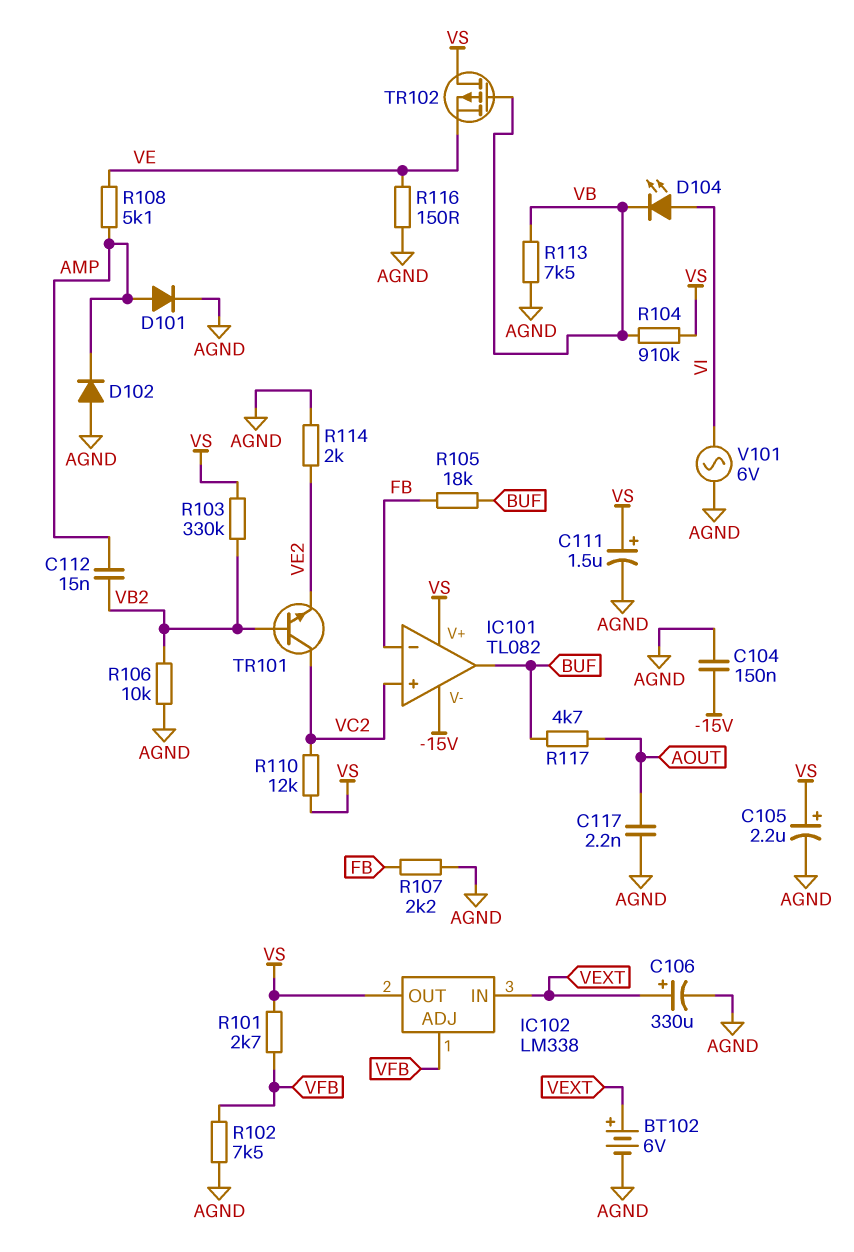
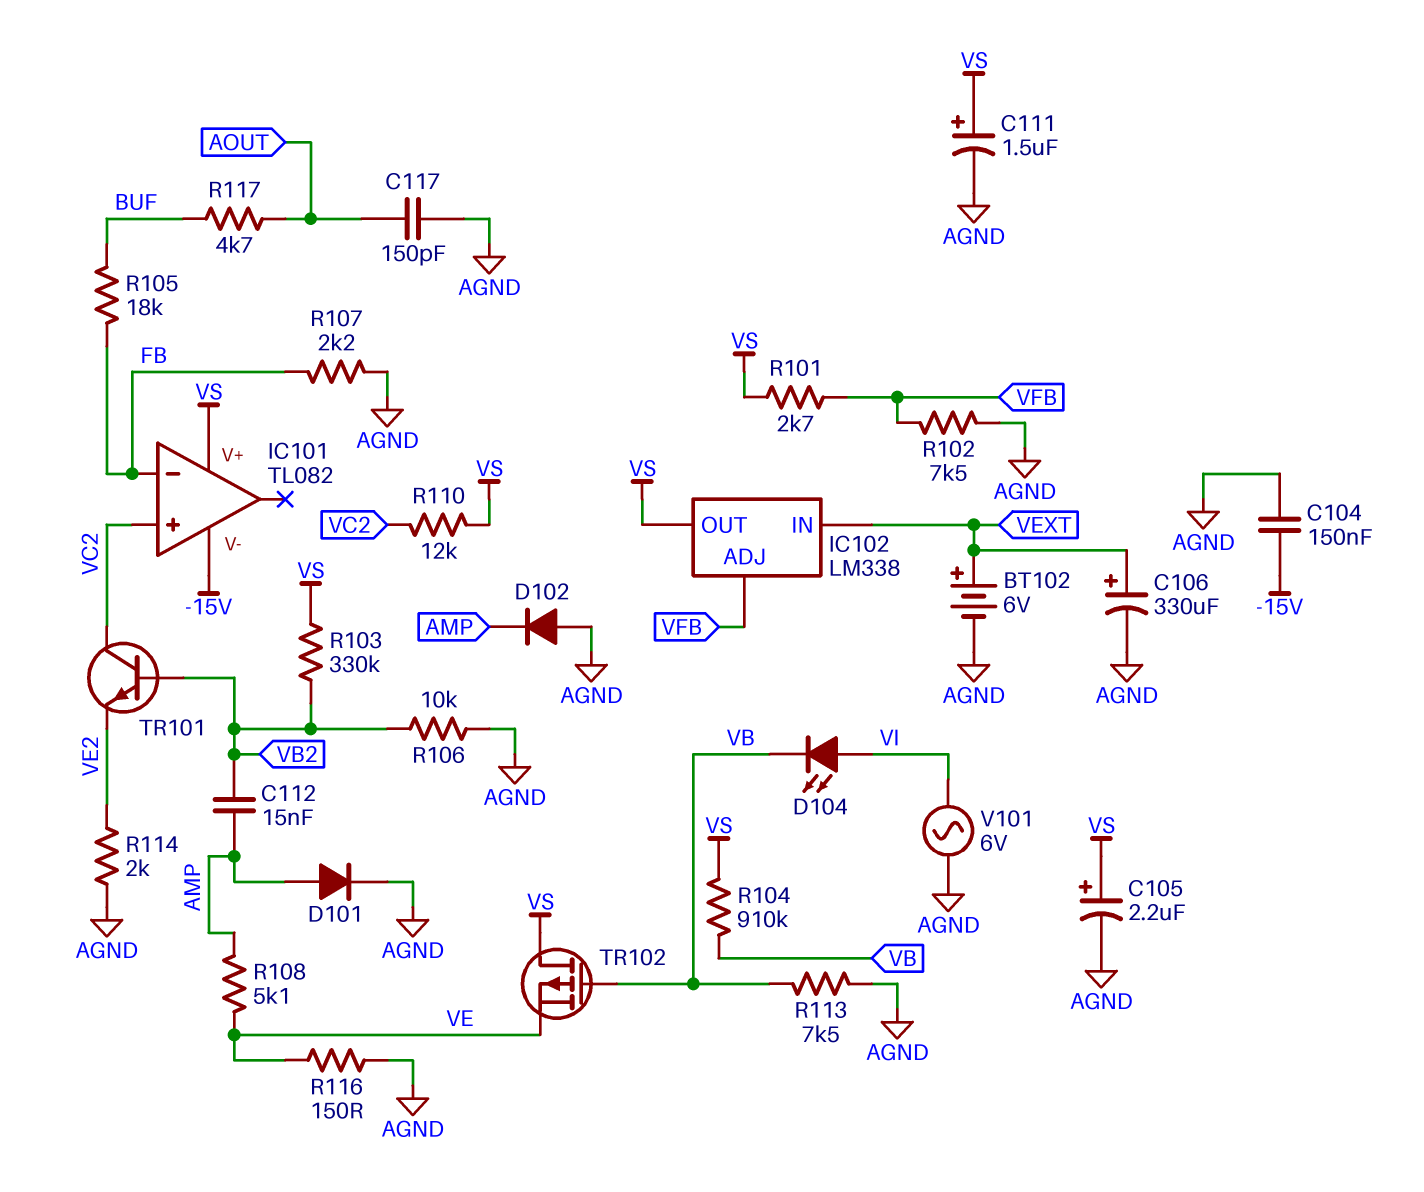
C117: 2.2nF (AGND, AOUT) -> 150pF (AGND, AOUT)
IC101 pin out: BUF -> none

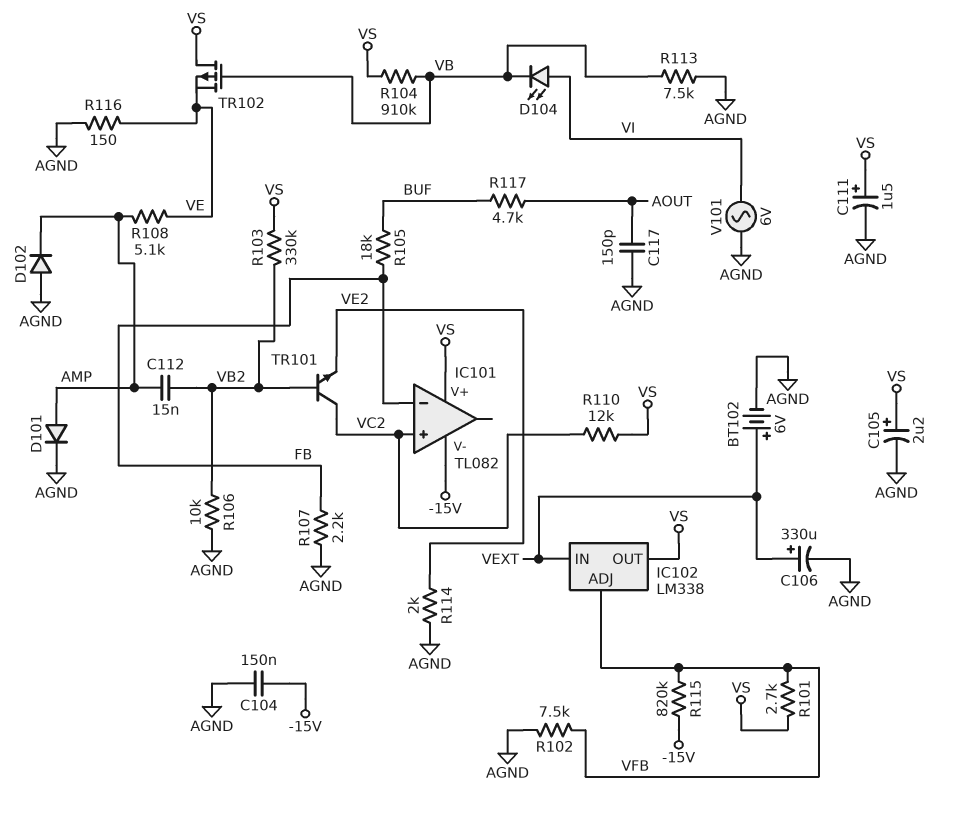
R115: none -> 820k (-15V, VFB)

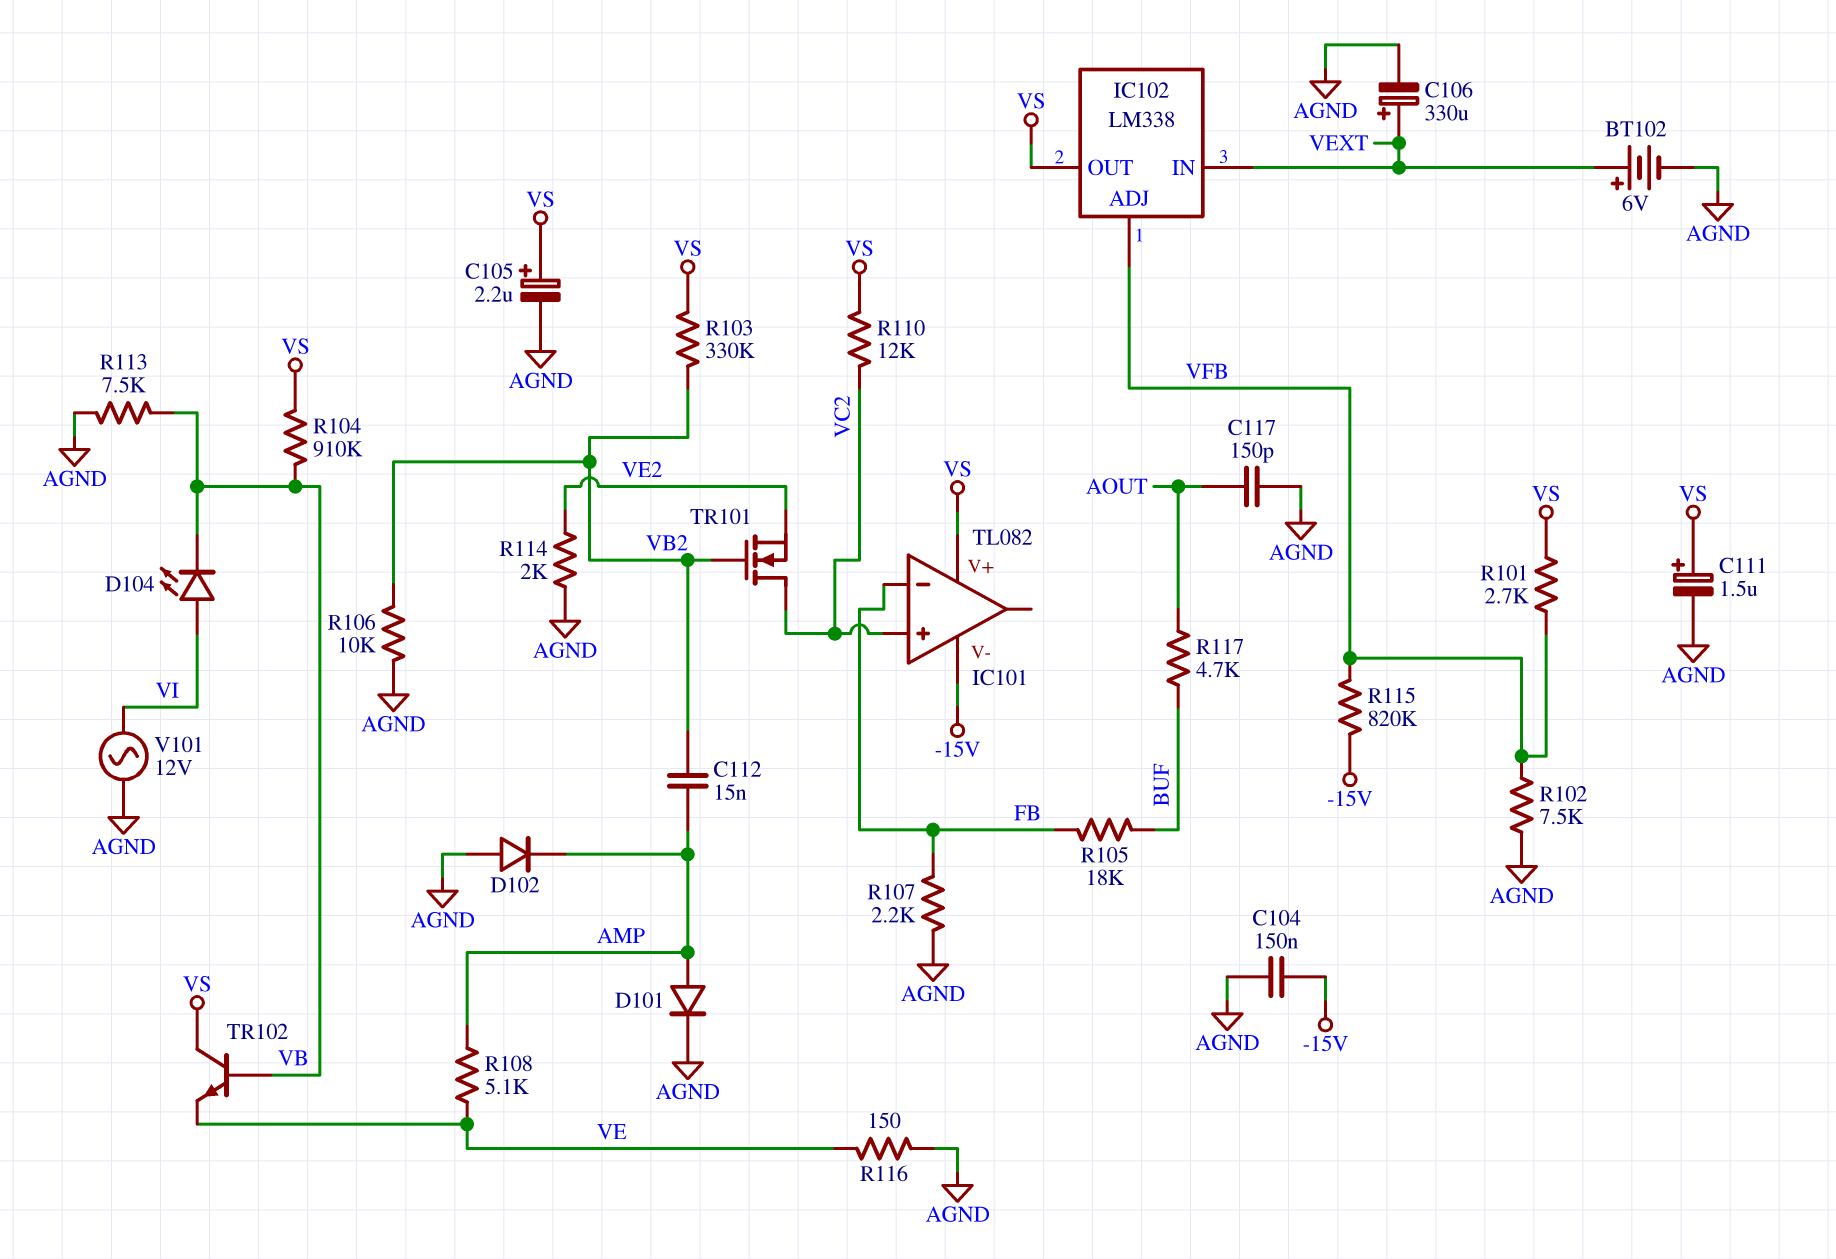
TR101: NPN (B VB2, C VC2, E VE2) -> NMOS (G VB2, D VC2, S VE2)
TR102: PMOS (G VB, D VS, S VE) -> NPN (B VB, C VS, E VE)
V101: AC 6V (AGND, VI) -> AC 12V (AGND, VI)

